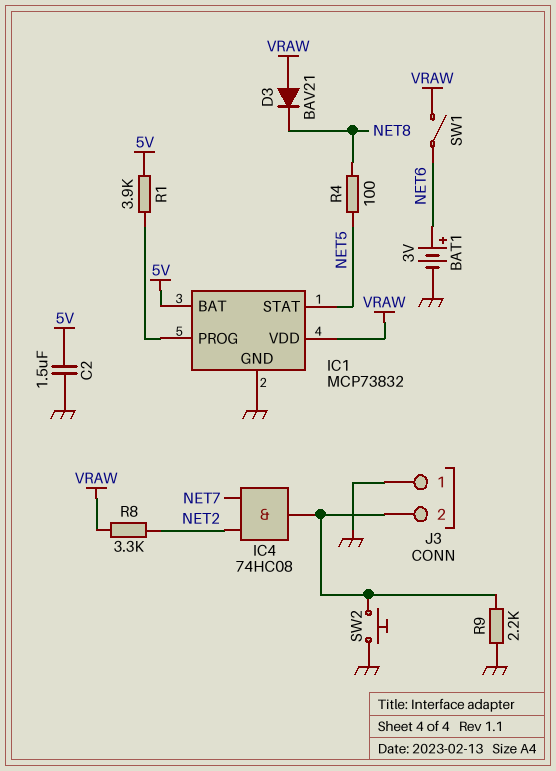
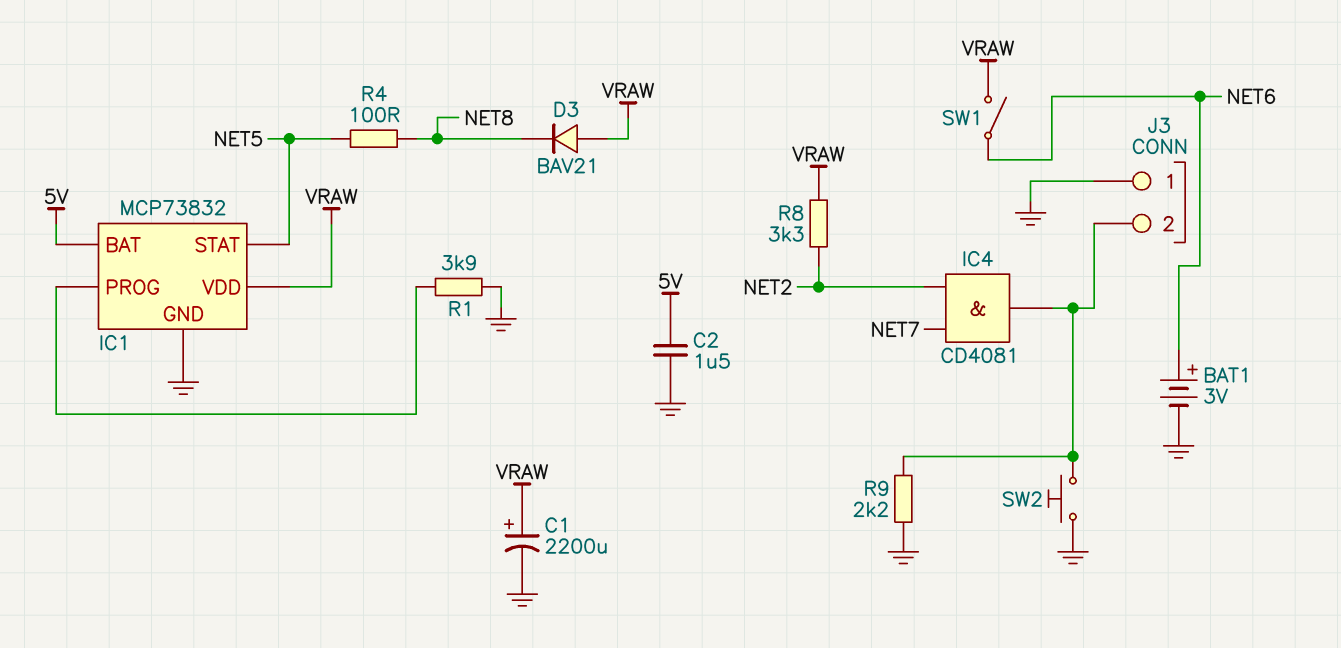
C1: none -> 2200uF (plus VRAW, minus GND)
IC4: AND 74HC08 (in NET2, in NET7, out J3/2) -> AND CD4081 (in NET2, in NET7, out J3/2)
R1: 3.9k (5V, IC1/PROG) -> 3.9k (GND, IC1/PROG)

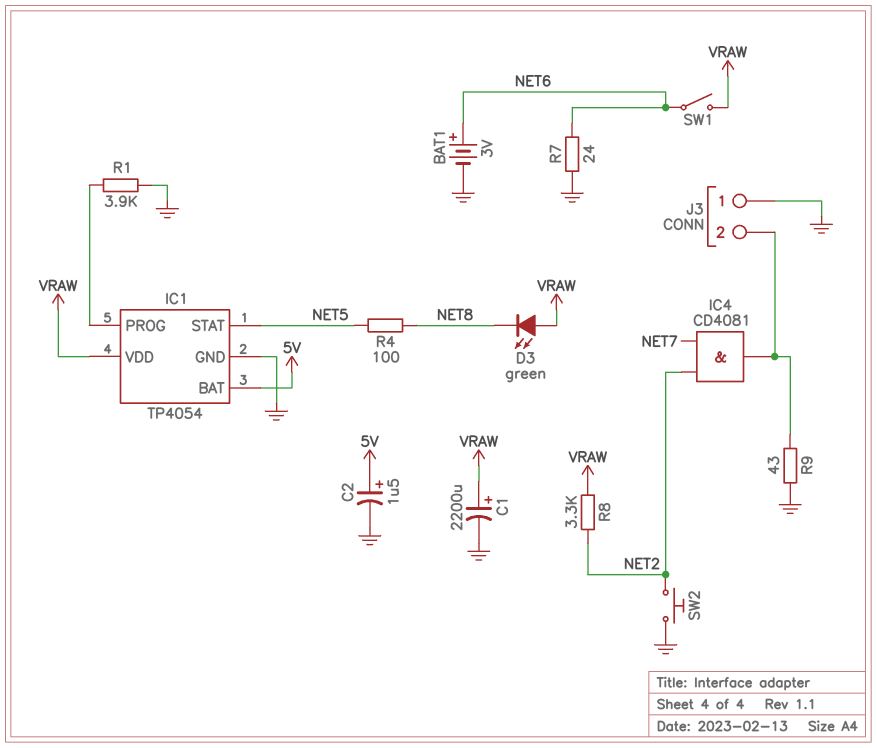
C2: 1.5uF (5V, GND) -> 1.5uF (plus 5V, minus GND)
D3: diode BAV21 (A VRAW, K NET8) -> LED green (A VRAW, K NET8)
IC1: MCP73832 -> TP4054
R7: none -> 24 (GND, NET6)
R9: 2.2k (GND, J3/2) -> 43 (GND, J3/2)
SW2: button (GND, J3/2) -> button (GND, NET2)

